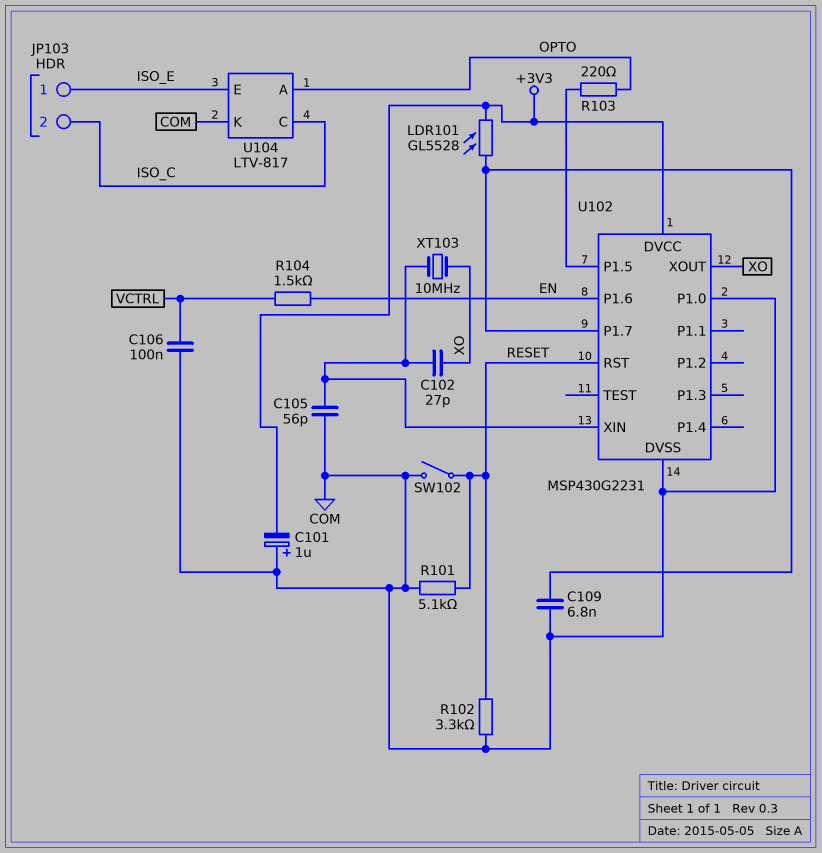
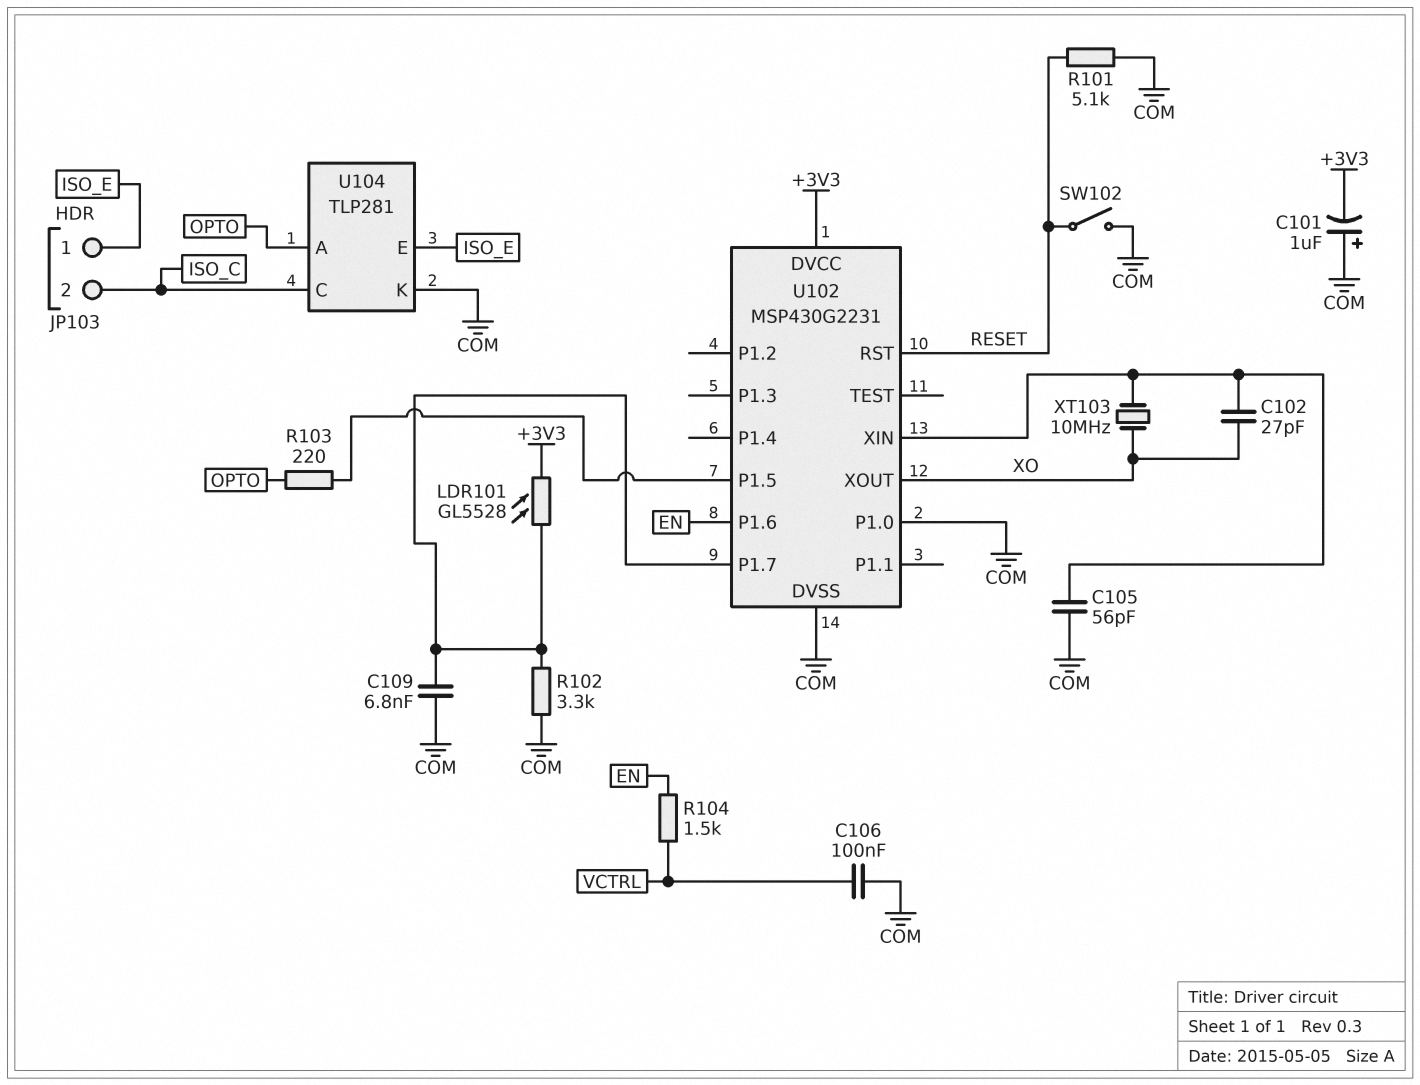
R102: 3.3k (COM, RESET) -> 3.3k (COM, U102/P1.7)
U104: LTV-817 -> TLP281

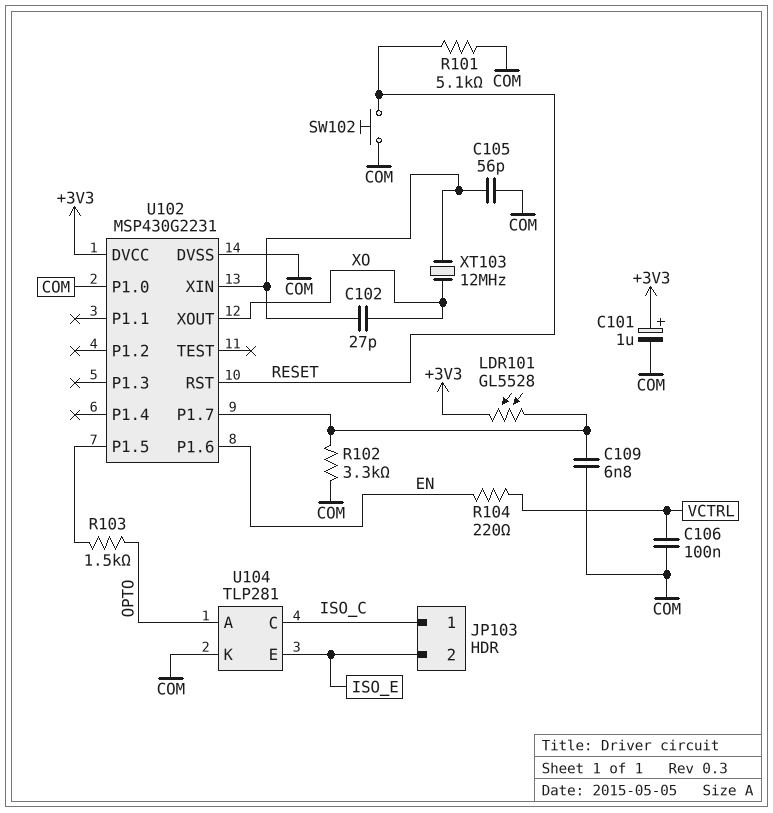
C101: 1uF (plus COM, minus +3V3) -> 1uF (plus +3V3, minus COM)
JP103 pin 1: ISO_E -> ISO_C
JP103 pin 2: ISO_C -> ISO_E
R103: 220 (OPTO, U102/P1.5) -> 1.5k (OPTO, U102/P1.5)
R104: 1.5k (EN, VCTRL) -> 220 (EN, VCTRL)
SW102: switch (COM, RESET) -> button (COM, RESET)
XT103: 10MHz (U102/XIN, XO) -> 12MHz (U102/XIN, XO)

